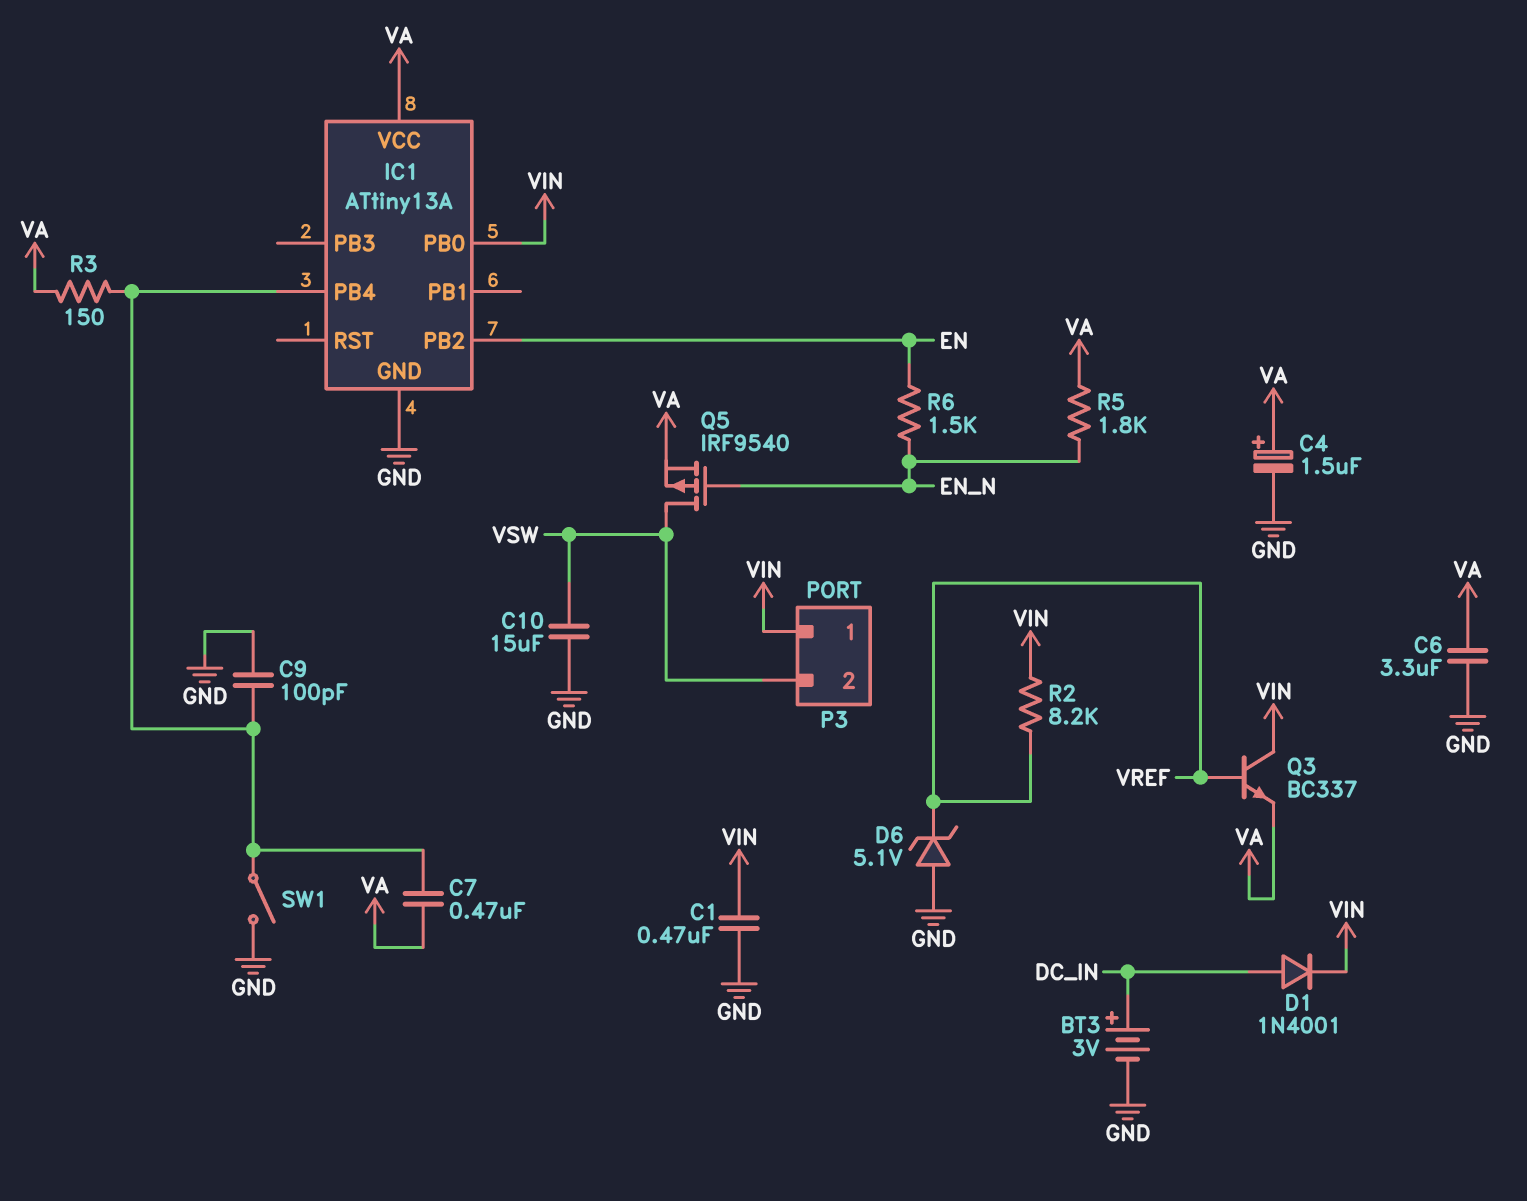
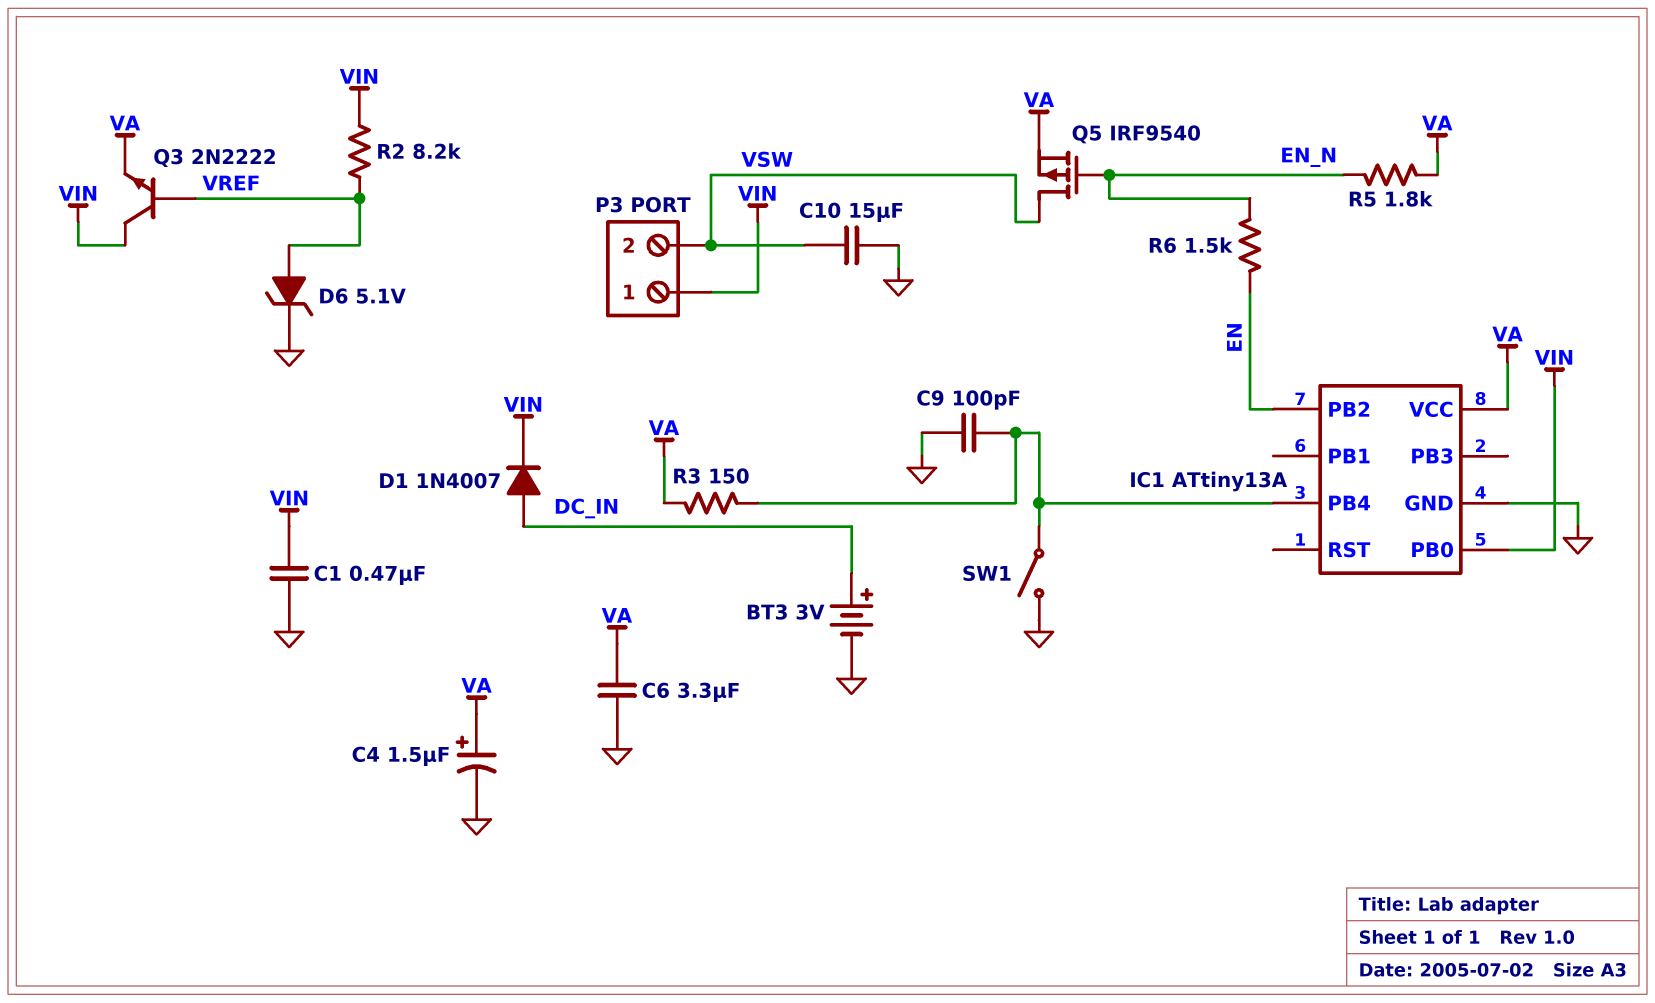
C7: 470nF (IC1/PB4, VA) -> none
D1: diode 1N4001 (A DC_IN, K VIN) -> diode 1N4007 (A DC_IN, K VIN)
D6: zener 5.1V (A GND, K VREF) -> zener 5.1V (A VREF, K GND)
Q3: NPN BC337 (B VREF, C VIN, E VA) -> NPN 2N2222 (B VREF, C VIN, E VA)

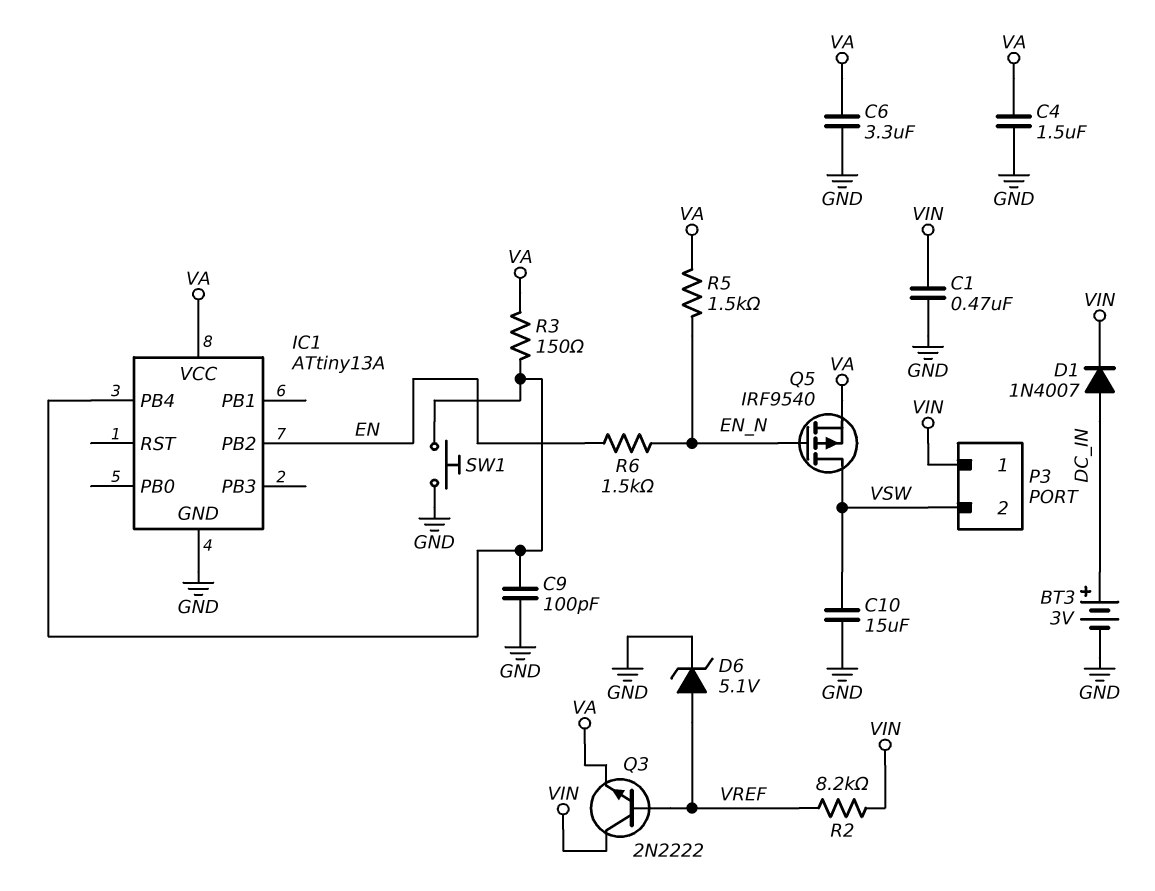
C4: 1.5uF (plus VA, minus GND) -> 1.5uF (GND, VA)
IC1 pin PB0: VIN -> none
R5: 1.8k (EN_N, VA) -> 1.5k (EN_N, VA)
SW1: switch (GND, IC1/PB4) -> button (GND, IC1/PB4)

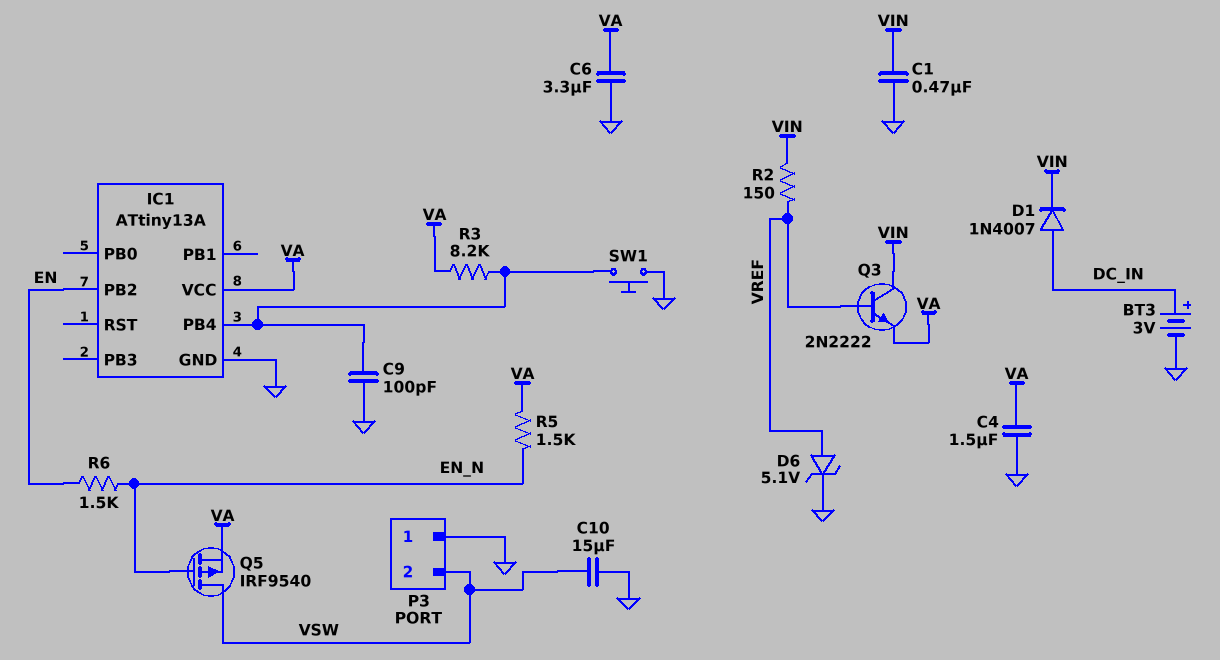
P3 pin 1: VIN -> GND
R2: 8.2k (VIN, VREF) -> 150 (VIN, VREF)
R3: 150 (IC1/PB4, VA) -> 8.2k (IC1/PB4, VA)

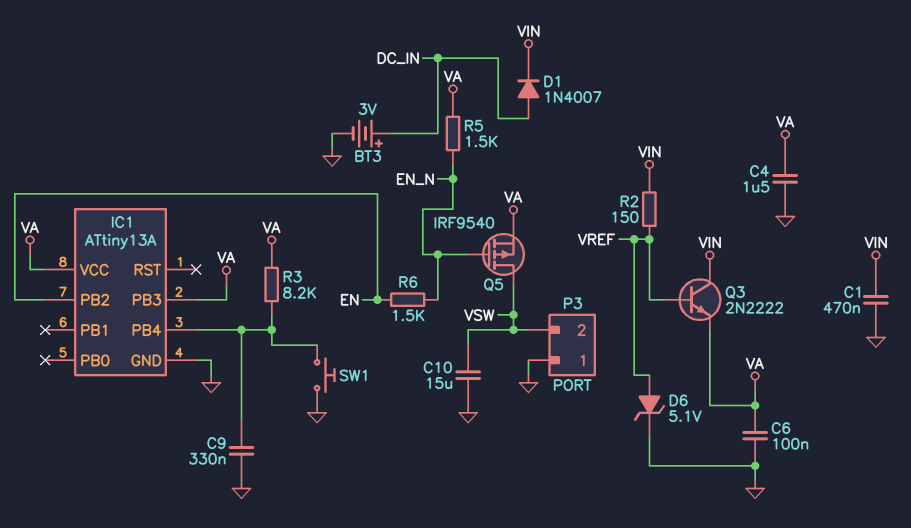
C6: 3.3uF (GND, VA) -> 100nF (GND, VA)
C9: 100pF (GND, IC1/PB4) -> 330nF (GND, IC1/PB4)
IC1 pin PB3: none -> VA

